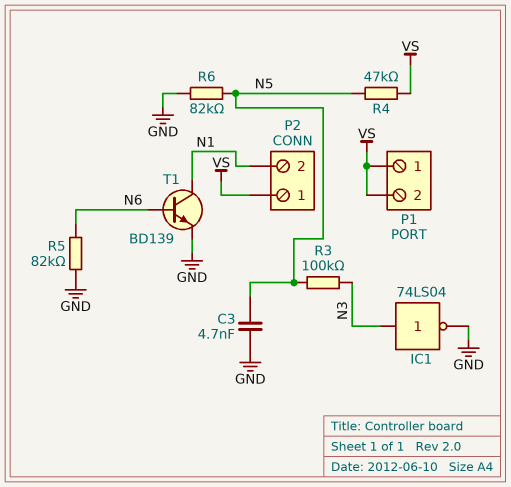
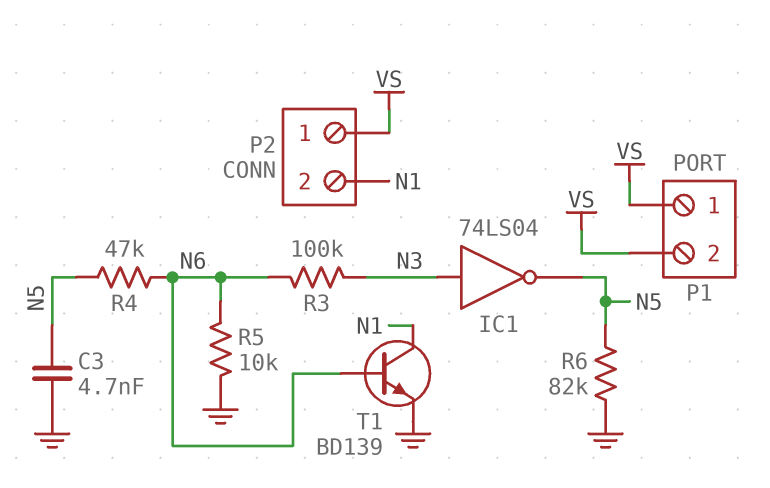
IC1: NOT 74LS04 (in N3, out GND) -> NOT 74LS04 (in N3, out N5)
R3: 100k (N3, N5) -> 100k (N3, N6)
R4: 47k (N5, VS) -> 47k (N5, N6)
R5: 82k (GND, N6) -> 10k (GND, N6)

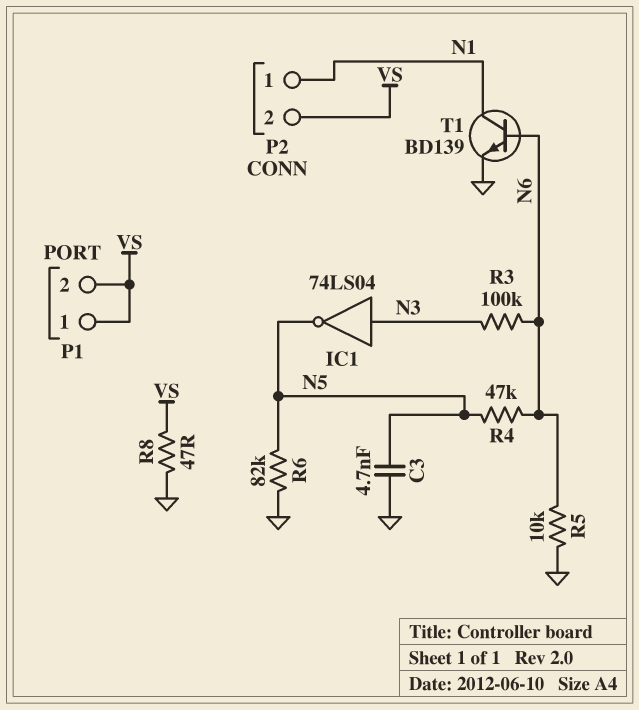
P2 pin 1: VS -> N1
P2 pin 2: N1 -> VS
R8: none -> 47 (GND, VS)

